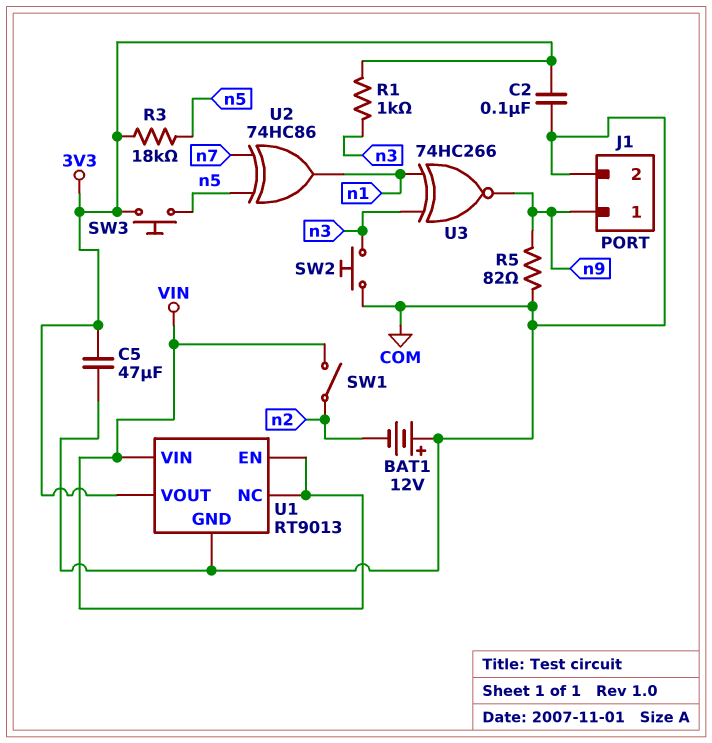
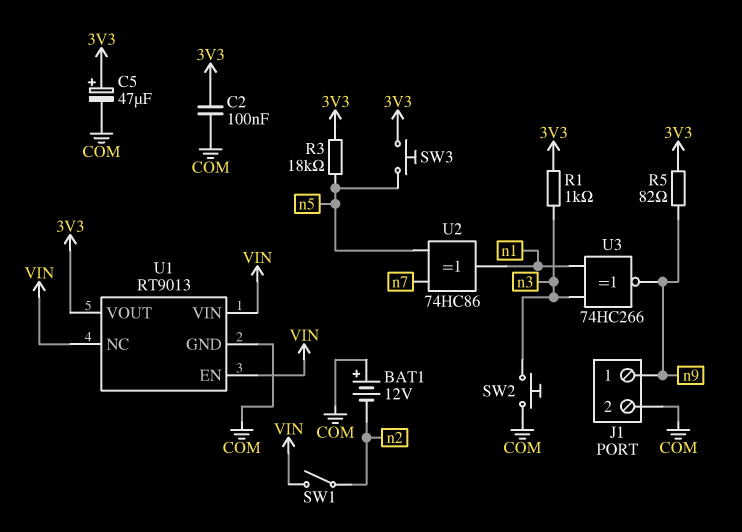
C5: 47uF (3V3, COM) -> 47uF (plus 3V3, minus COM)
R5: 82 (COM, n9) -> 82 (3V3, n9)

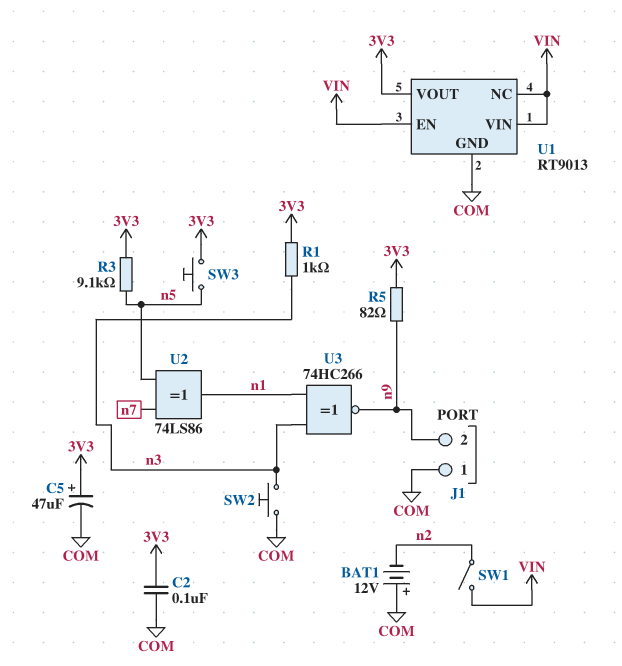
J1 pin 1: n9 -> COM
J1 pin 2: COM -> n9
R3: 18k (3V3, n5) -> 9.1k (3V3, n5)
U2: XOR 74HC86 (in n5, in n7, out n1) -> XOR 74LS86 (in n5, in n7, out n1)

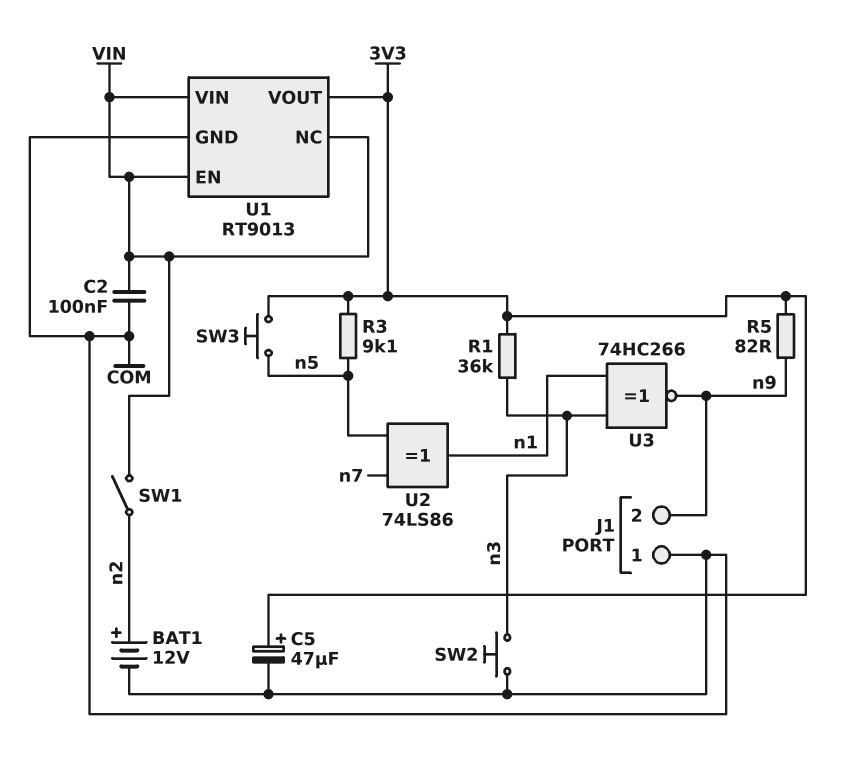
BAT1: 12V (plus COM, minus n2) -> 12V (plus n2, minus COM)
C2: 100nF (3V3, COM) -> 100nF (COM, VIN)
R1: 1k (3V3, n3) -> 36k (3V3, n3)

